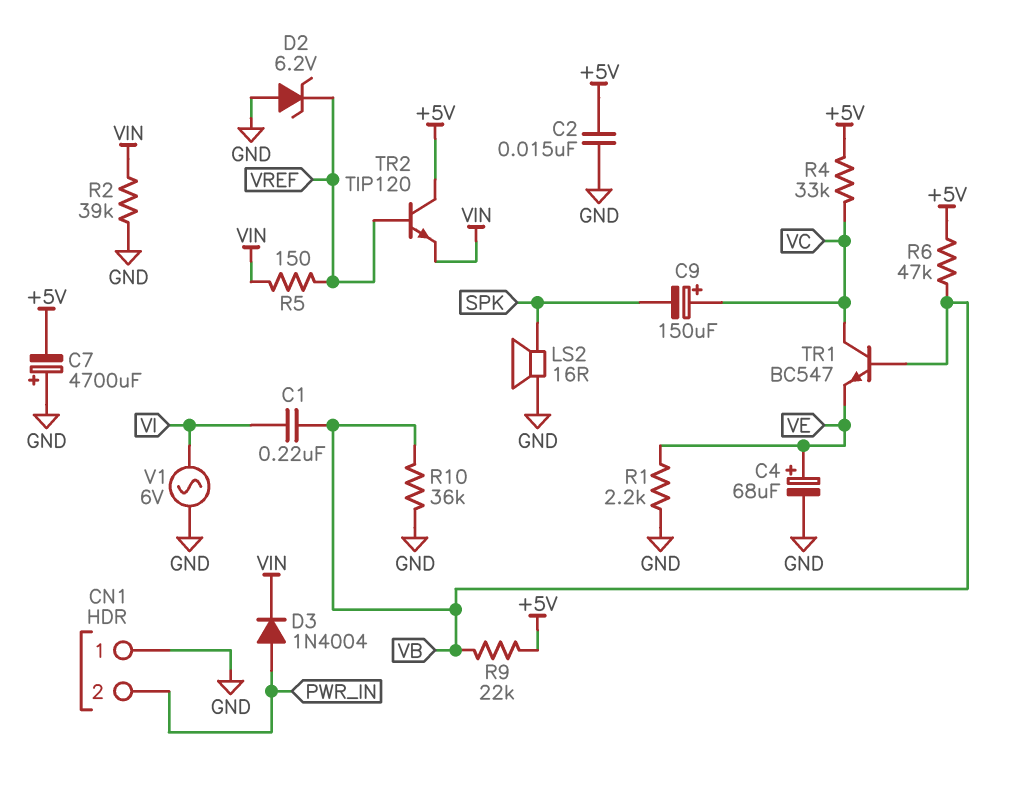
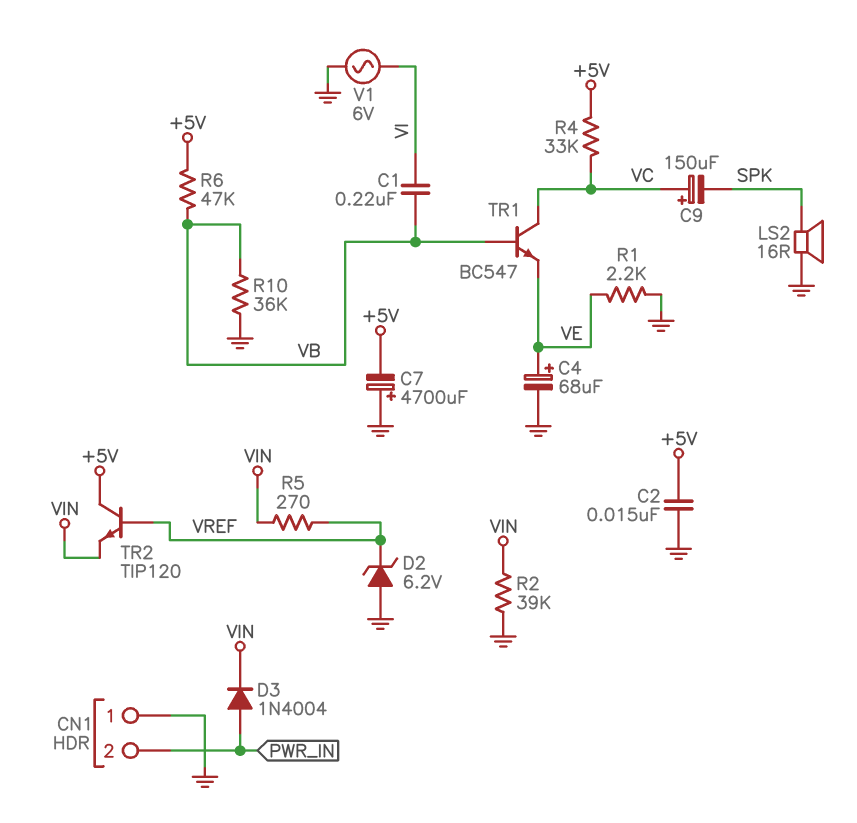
R5: 150 (VIN, VREF) -> 270 (VIN, VREF)
R9: 22k (+5V, VB) -> none

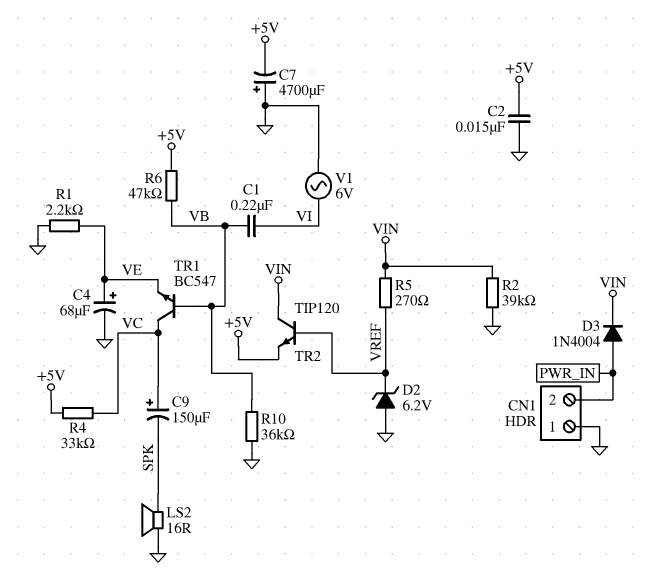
TR2: NPN TIP120 (B VREF, C +5V, E VIN) -> NPN TIP120 (B VREF, C VIN, E +5V)

